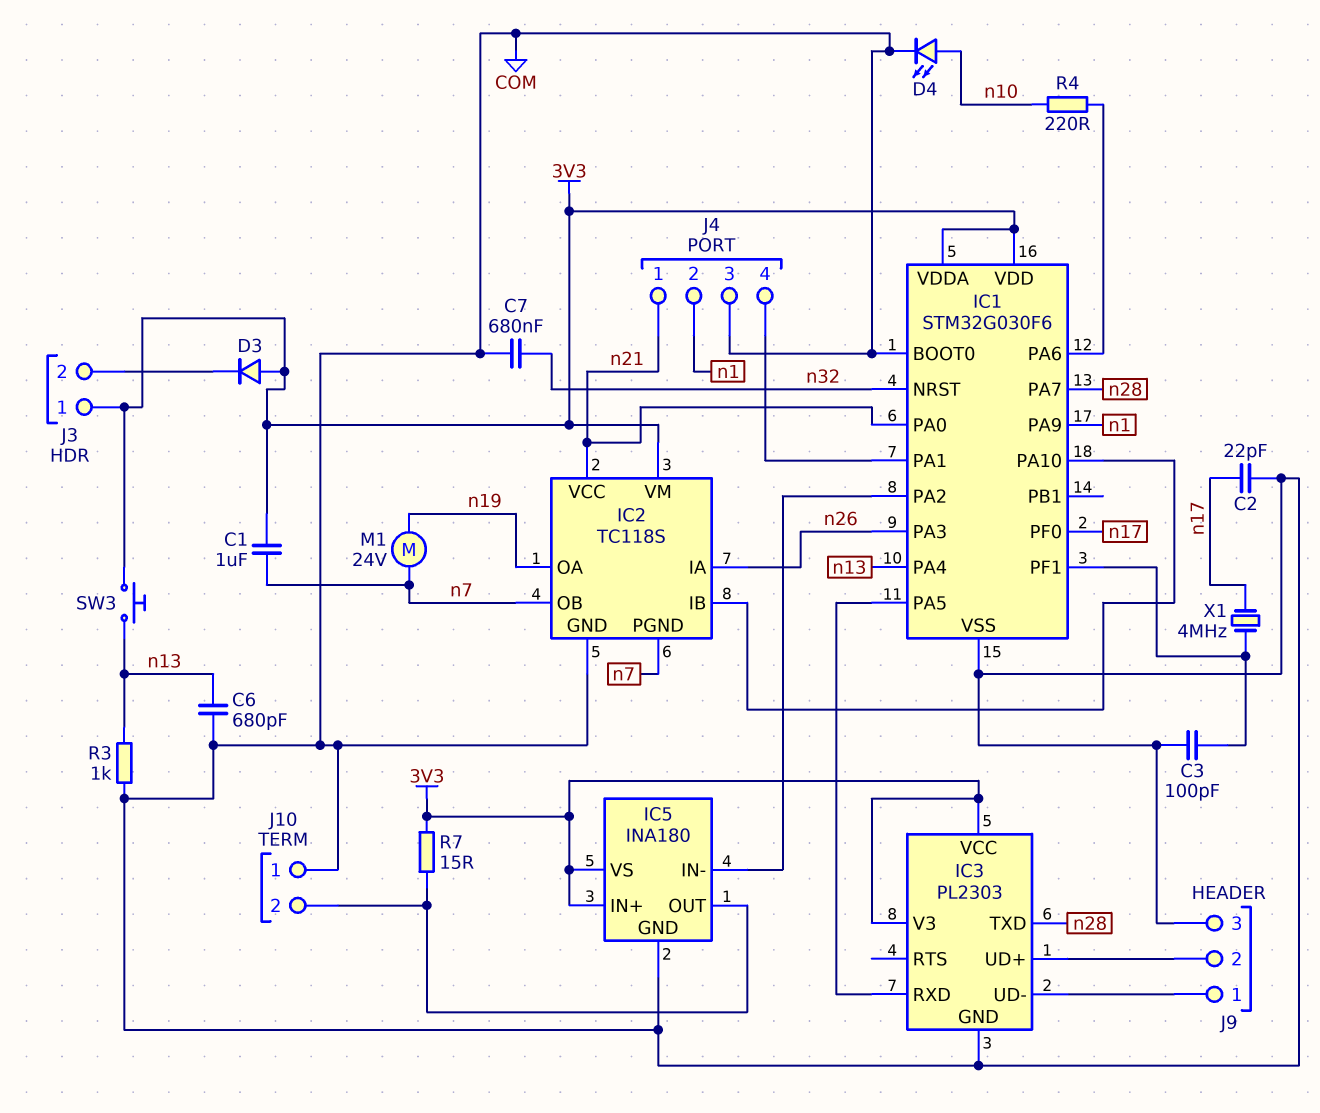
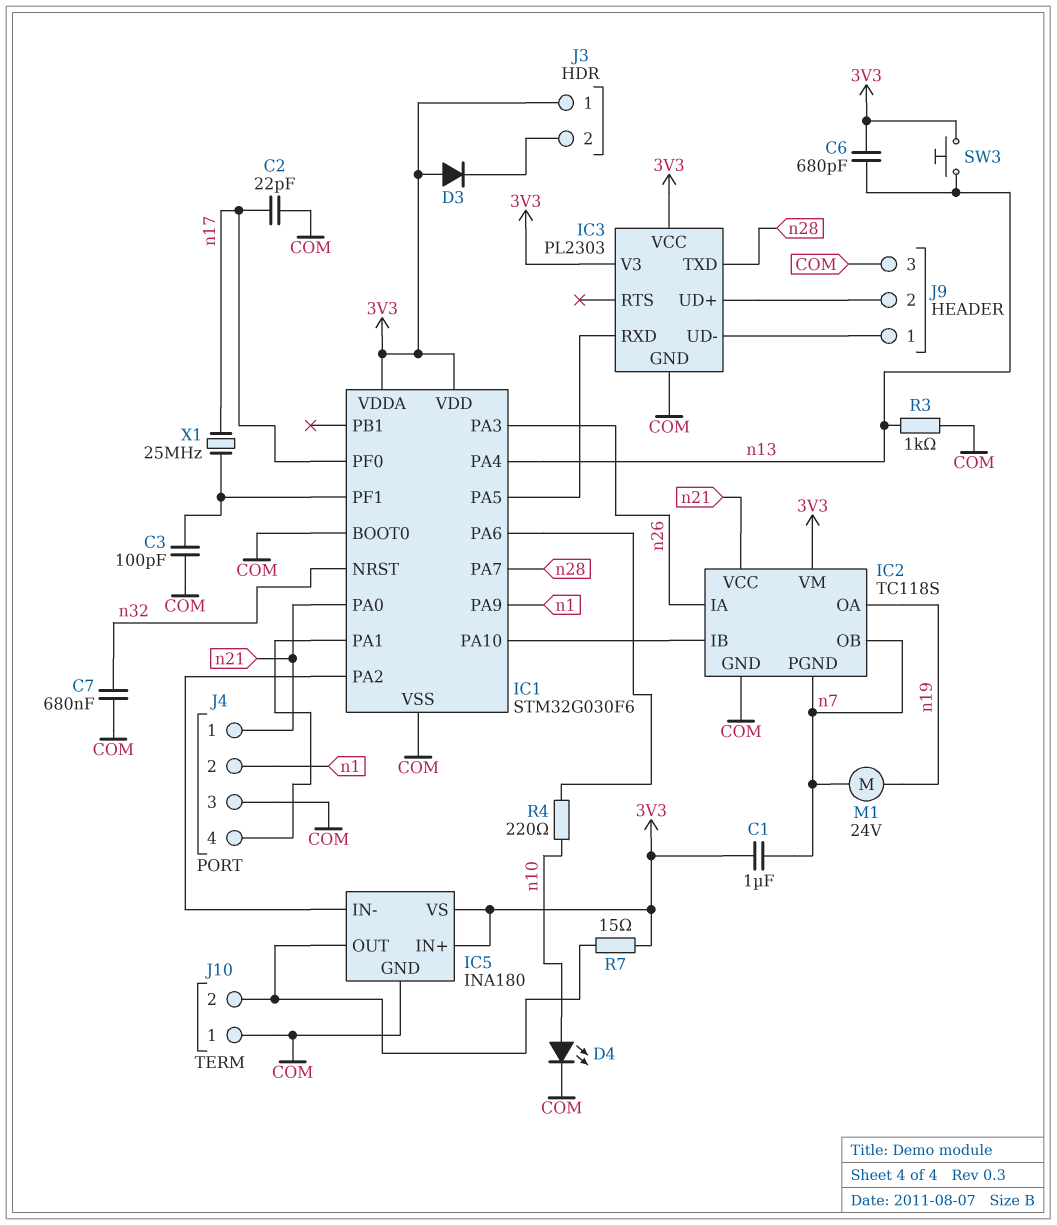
C6: 680pF (COM, n13) -> 680pF (3V3, n13)
X1: 4MHz (IC1/PF1, n17) -> 25MHz (IC1/PF1, n17)

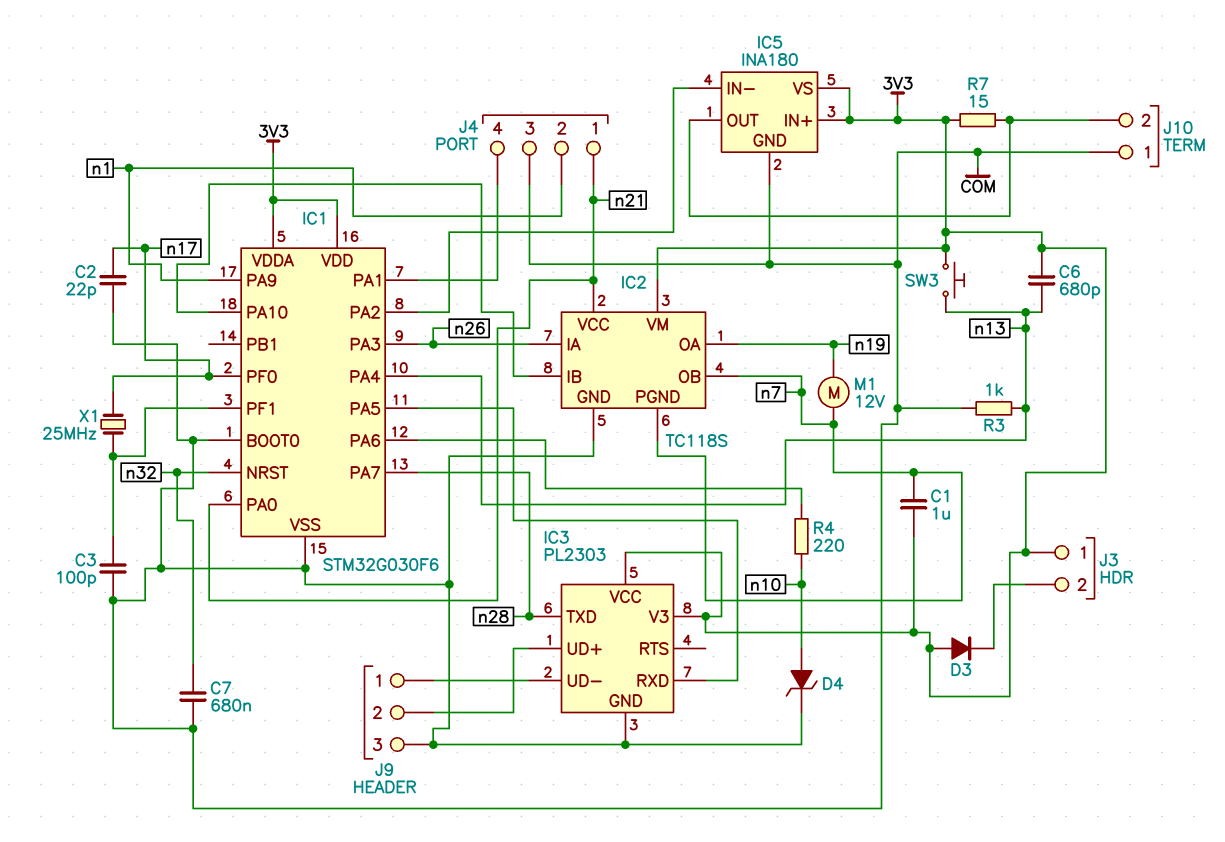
D4: LED (A n10, K COM) -> zener (A n10, K COM)
M1: motor 24V (n7, n19) -> motor 12V (n7, n19)

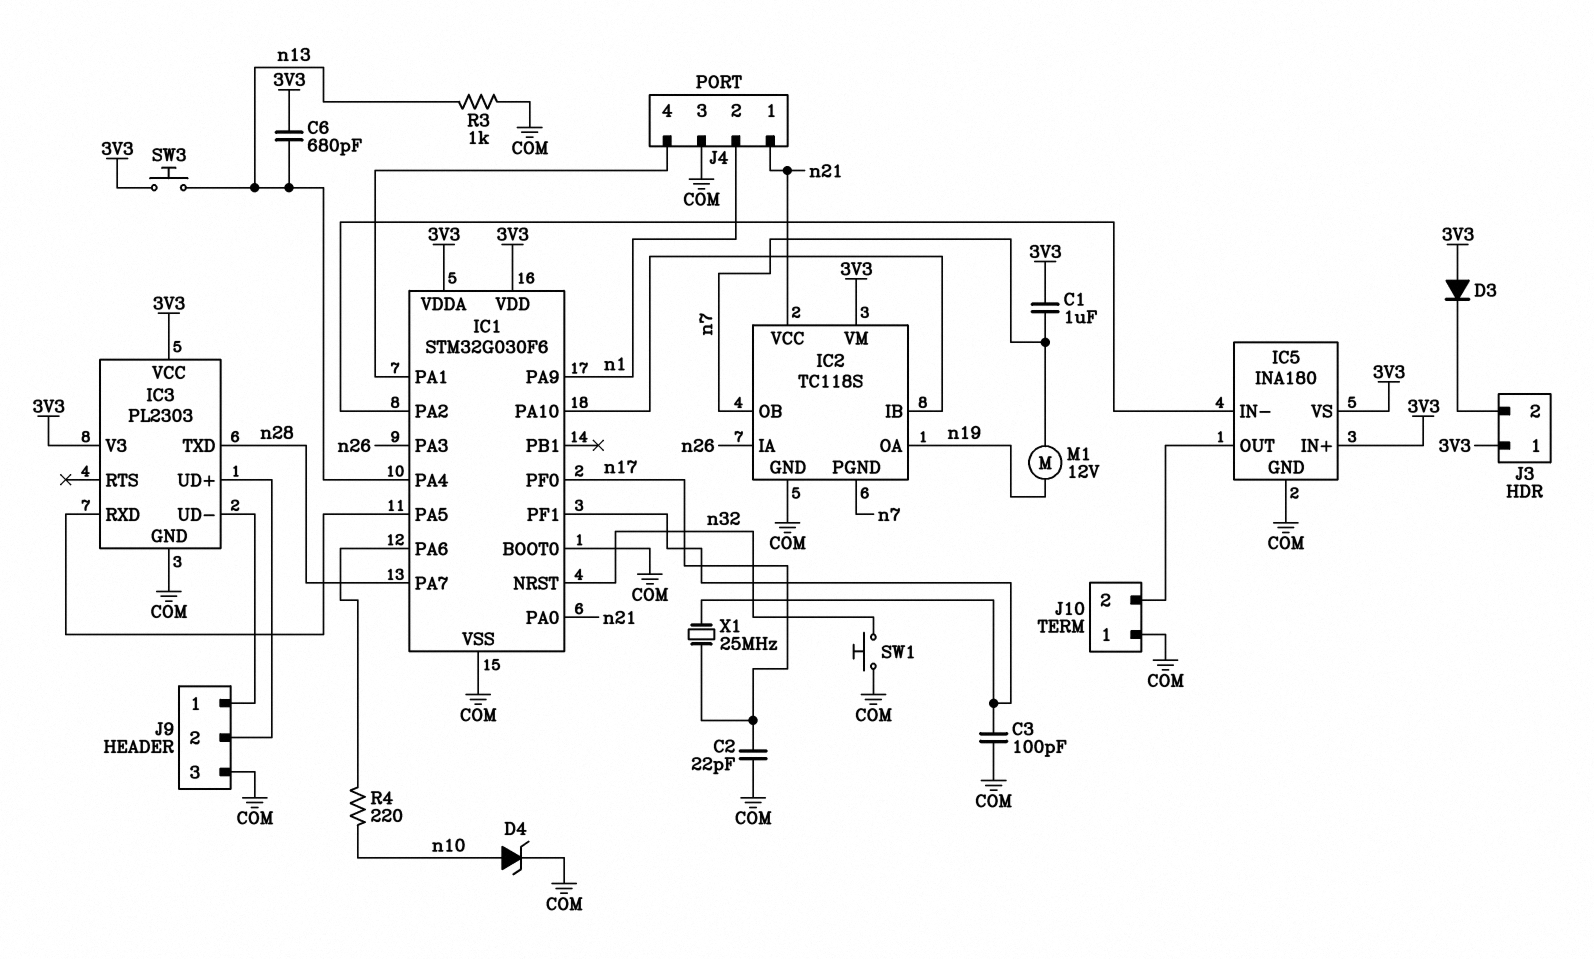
C7: 680nF (COM, n32) -> none
R7: 15 (3V3, IC5/OUT) -> none
SW1: none -> button (COM, n32)

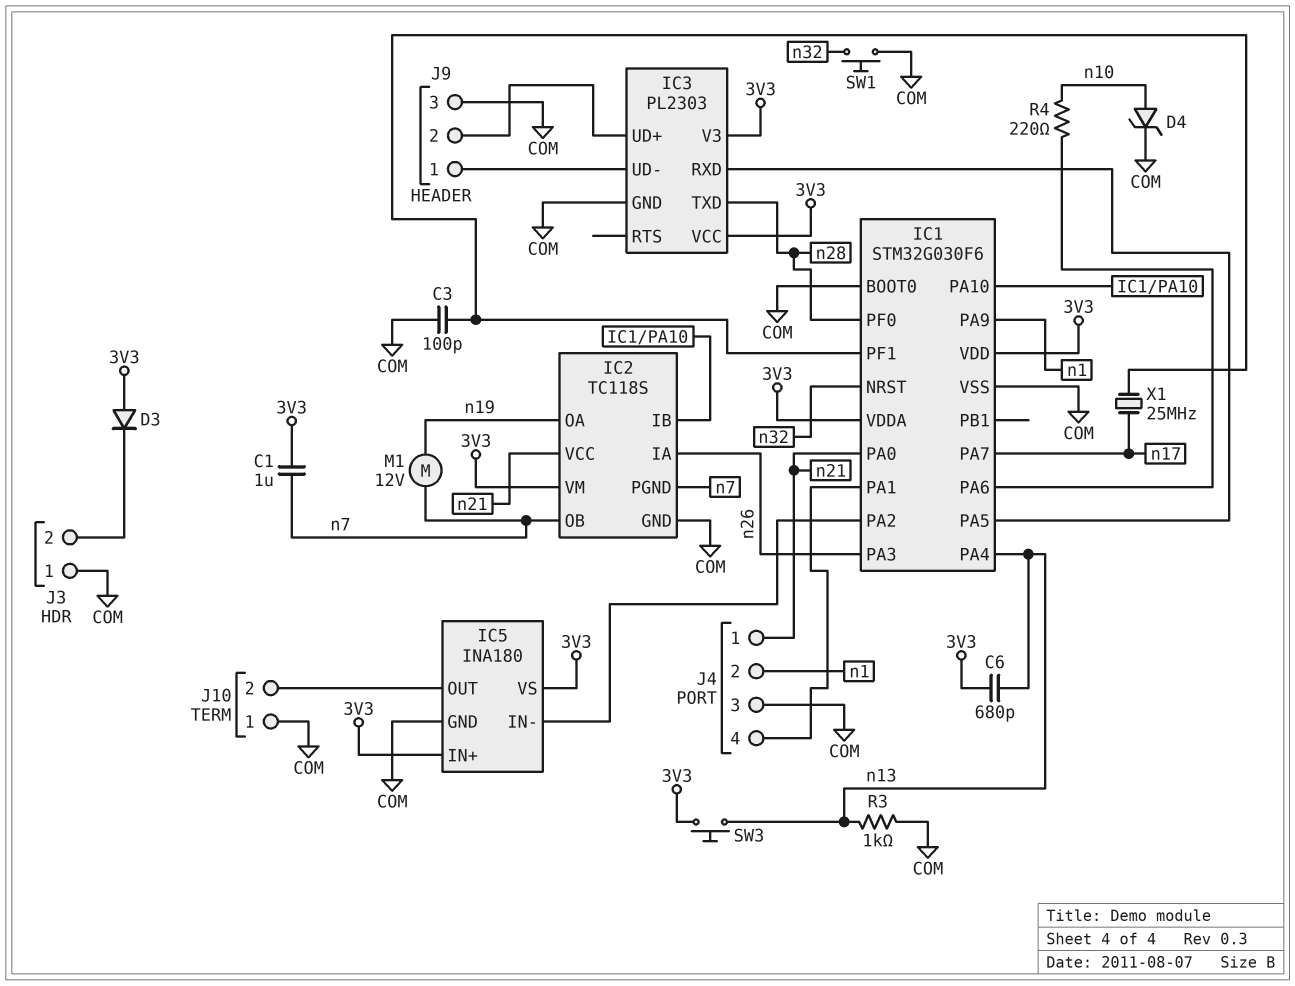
C2: 22pF (COM, n17) -> none
IC1 pin PA7: n28 -> n17
IC1 pin PF0: n17 -> n28
J3 pin 1: 3V3 -> COM

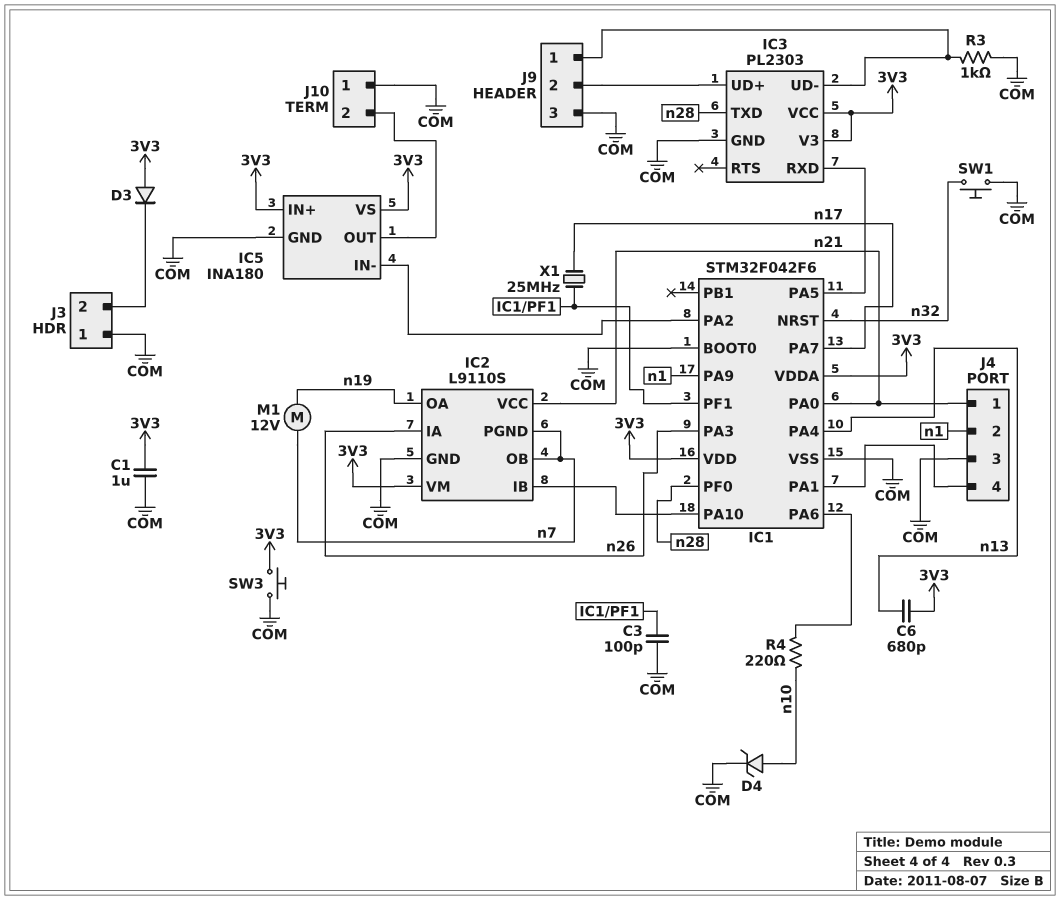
C1: 1uF (3V3, n7) -> 1uF (3V3, COM)
IC1: STM32G030F6 -> STM32F042F6
IC2: TC118S -> L9110S
R3: 1k (COM, n13) -> 1k (COM, IC3/UD-)
SW3: button (3V3, n13) -> button (3V3, COM)

